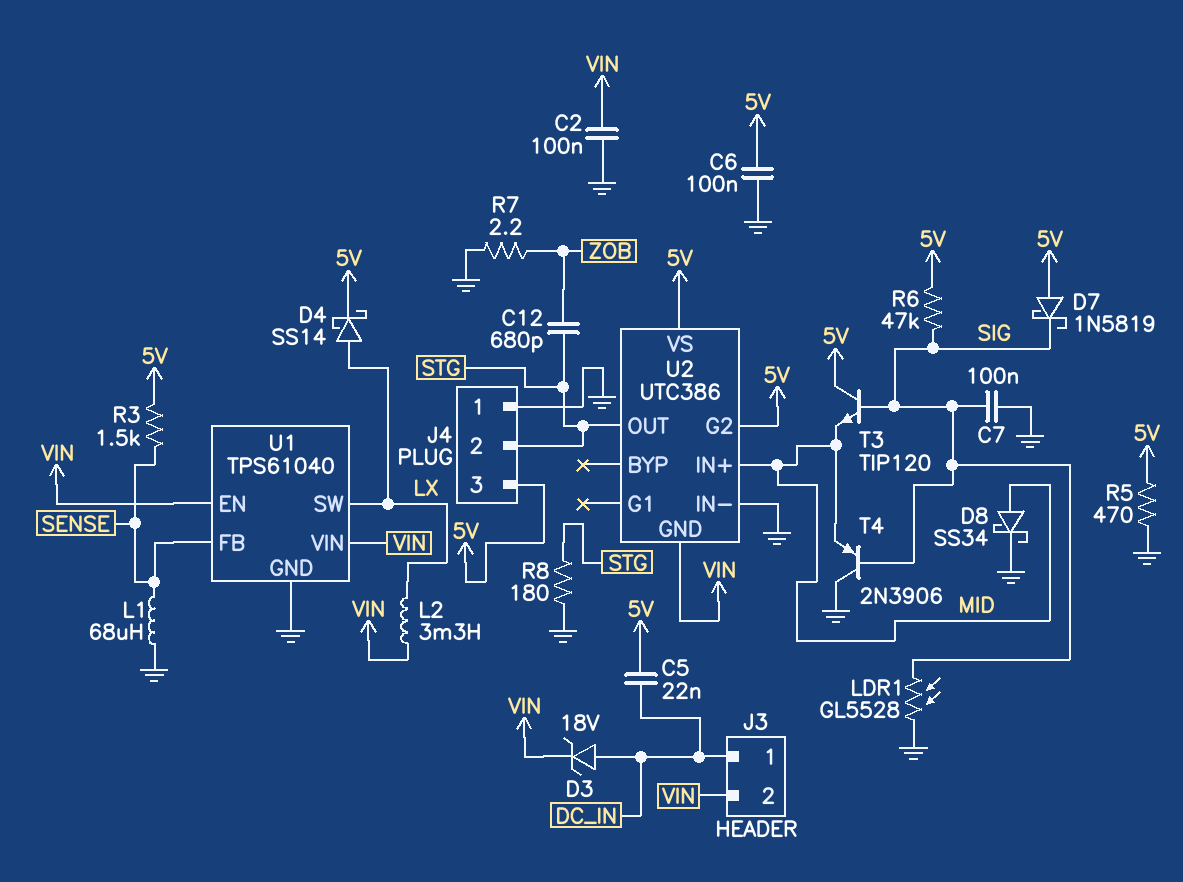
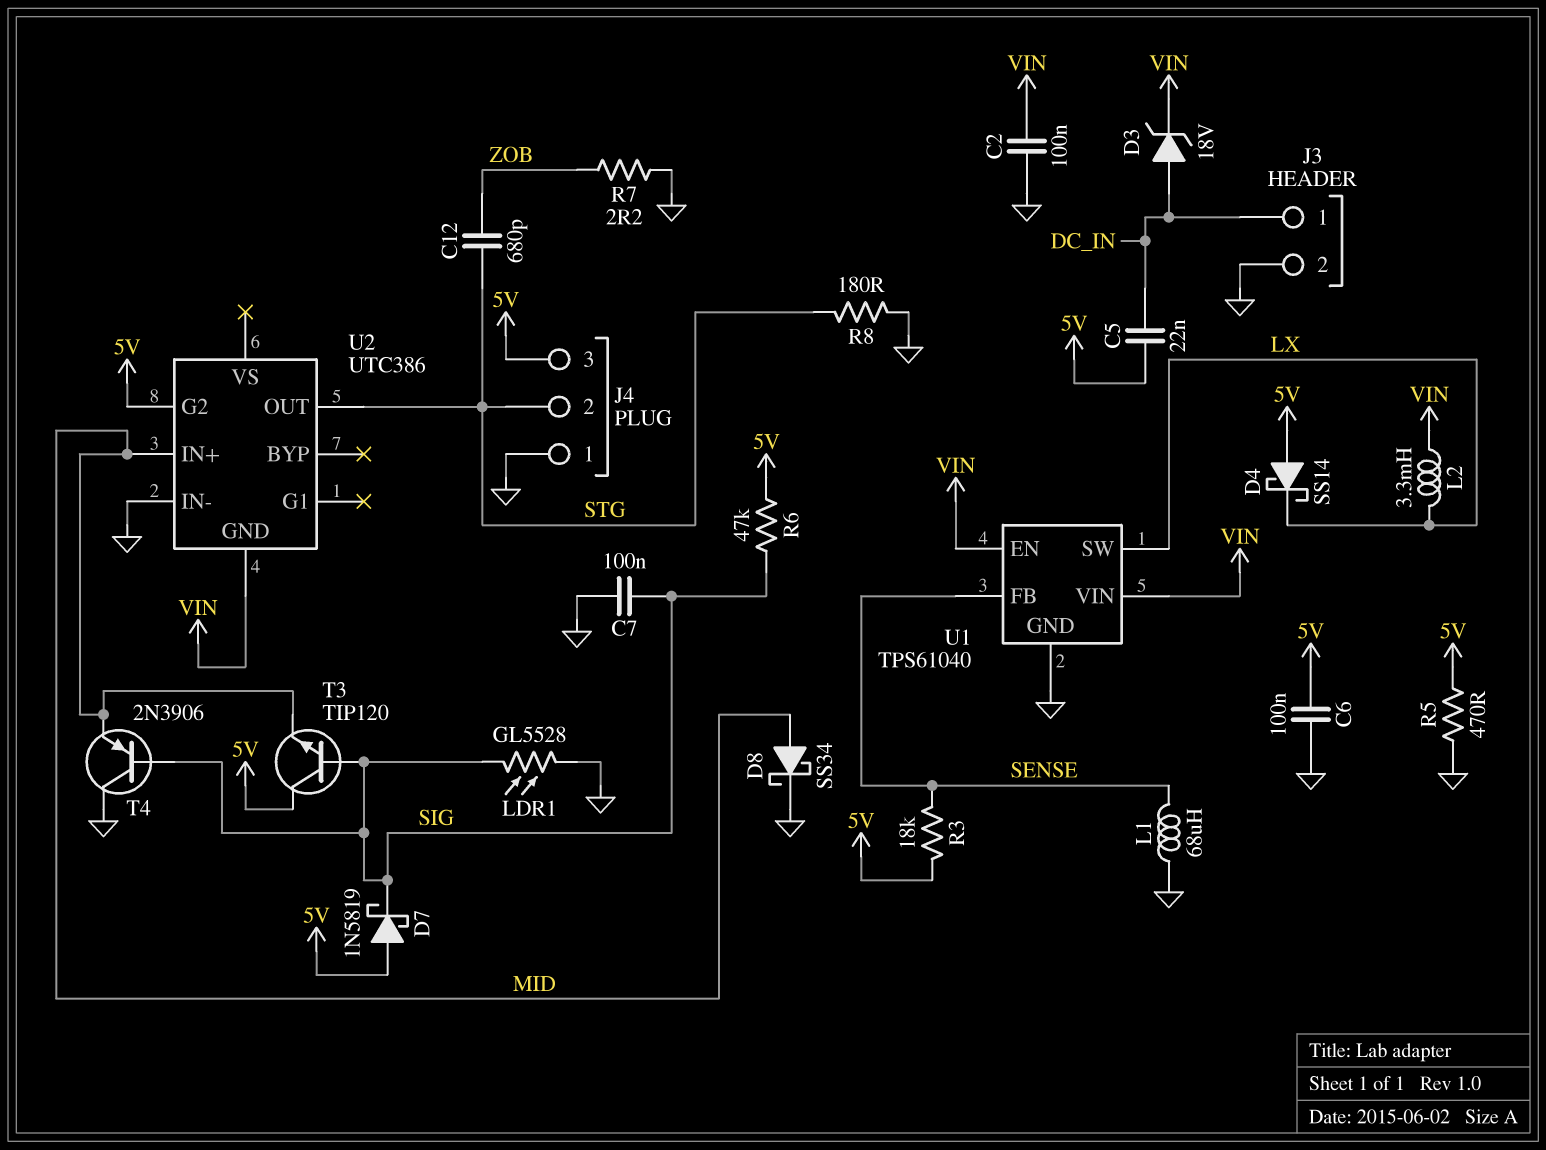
D4: schottky SS14 (A LX, K 5V) -> schottky SS14 (A 5V, K LX)
J3 pin 2: VIN -> GND
R3: 1.5k (5V, SENSE) -> 18k (5V, SENSE)
U2 pin VS: 5V -> none

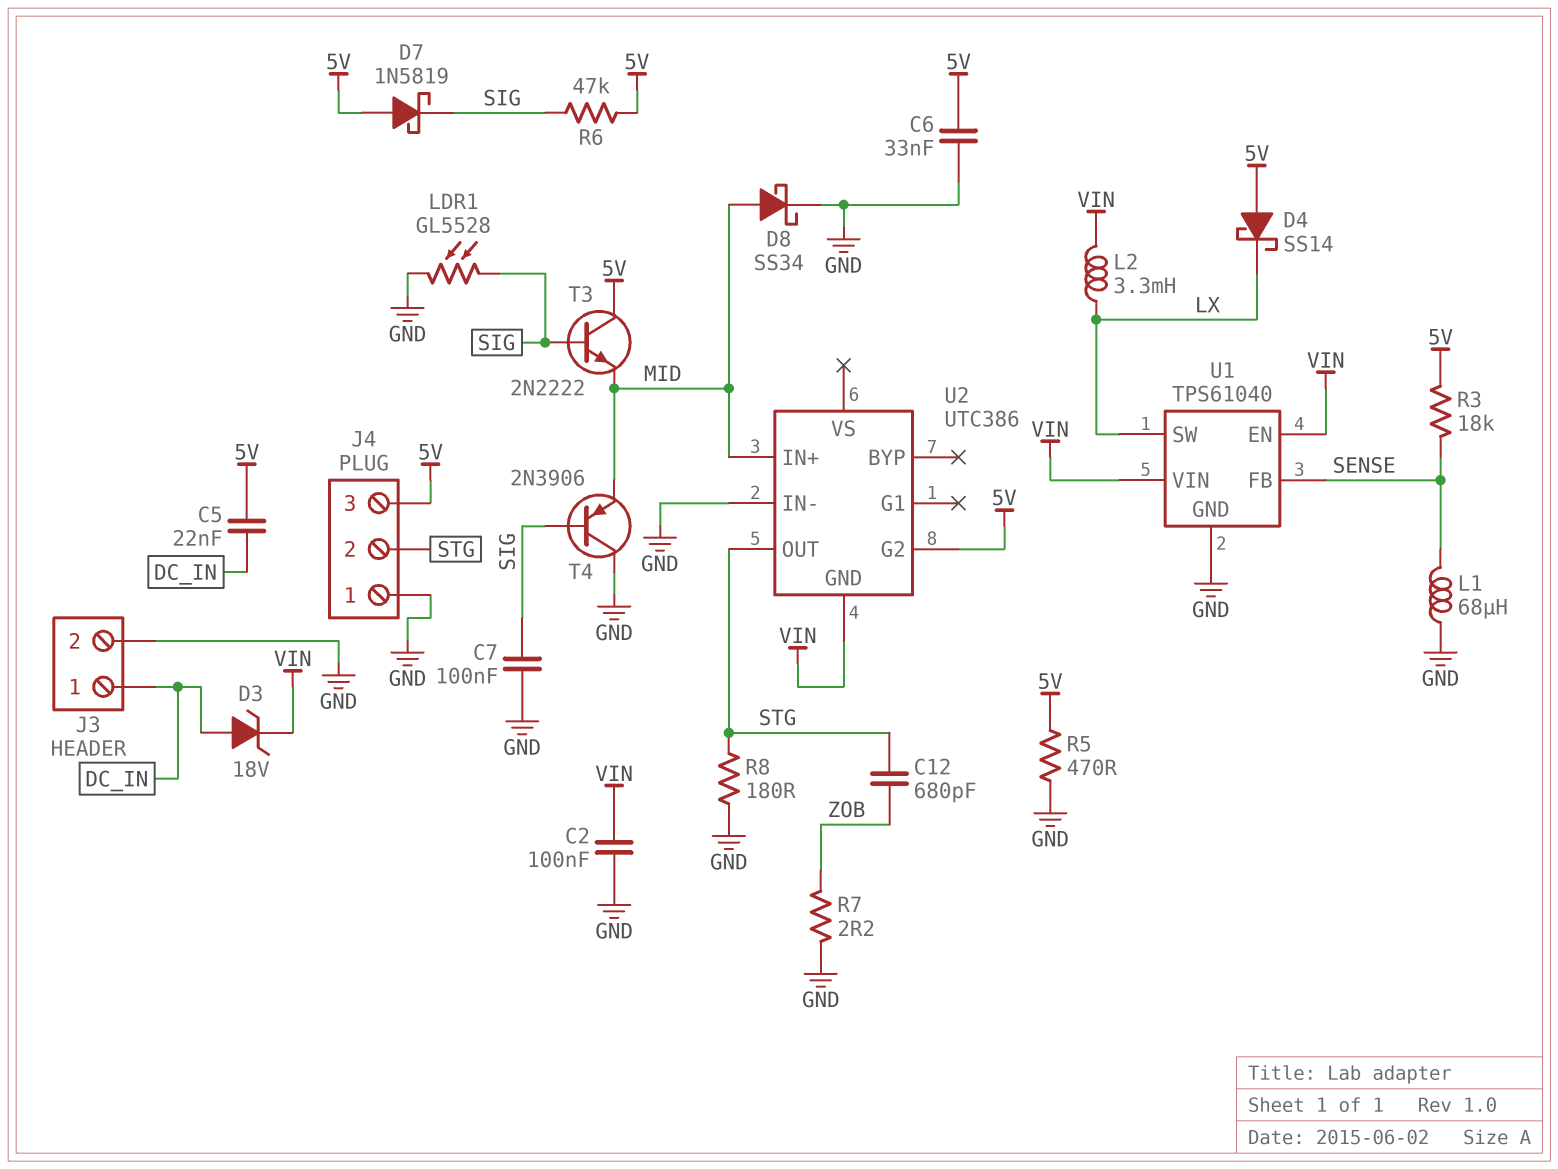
C6: 100nF (5V, GND) -> 33nF (5V, GND)
T3: NPN TIP120 (B SIG, C 5V, E MID) -> NPN 2N2222 (B SIG, C 5V, E MID)

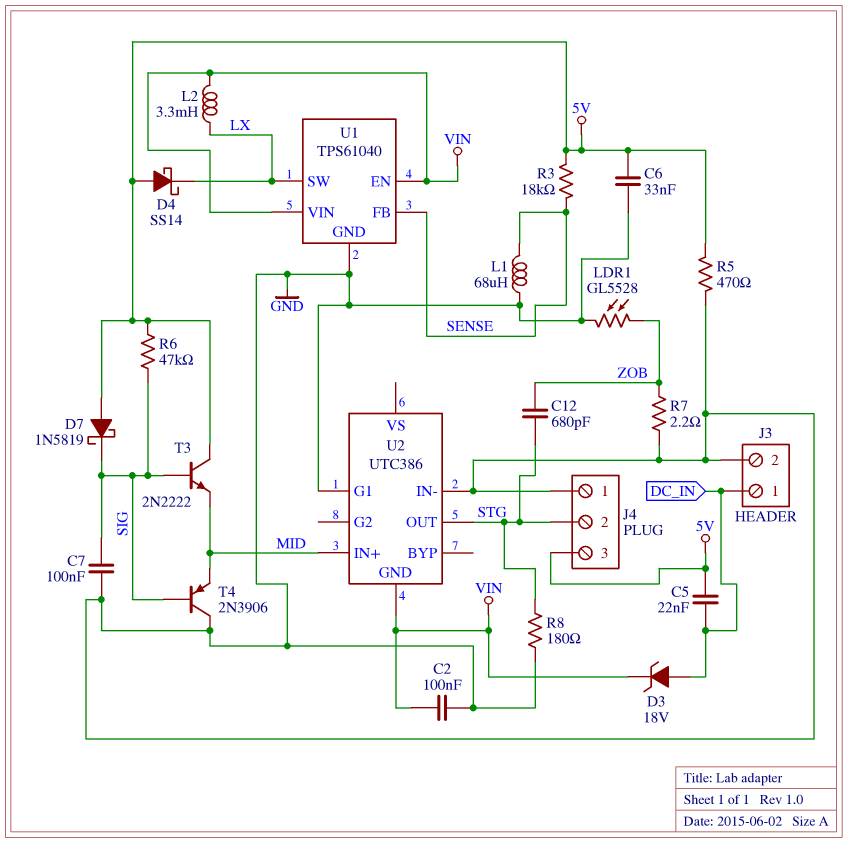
D8: schottky SS34 (A MID, K GND) -> none
LDR1: GL5528 (GND, SIG) -> GL5528 (GND, ZOB)
U2 pin G1: none -> GND
U2 pin G2: 5V -> none

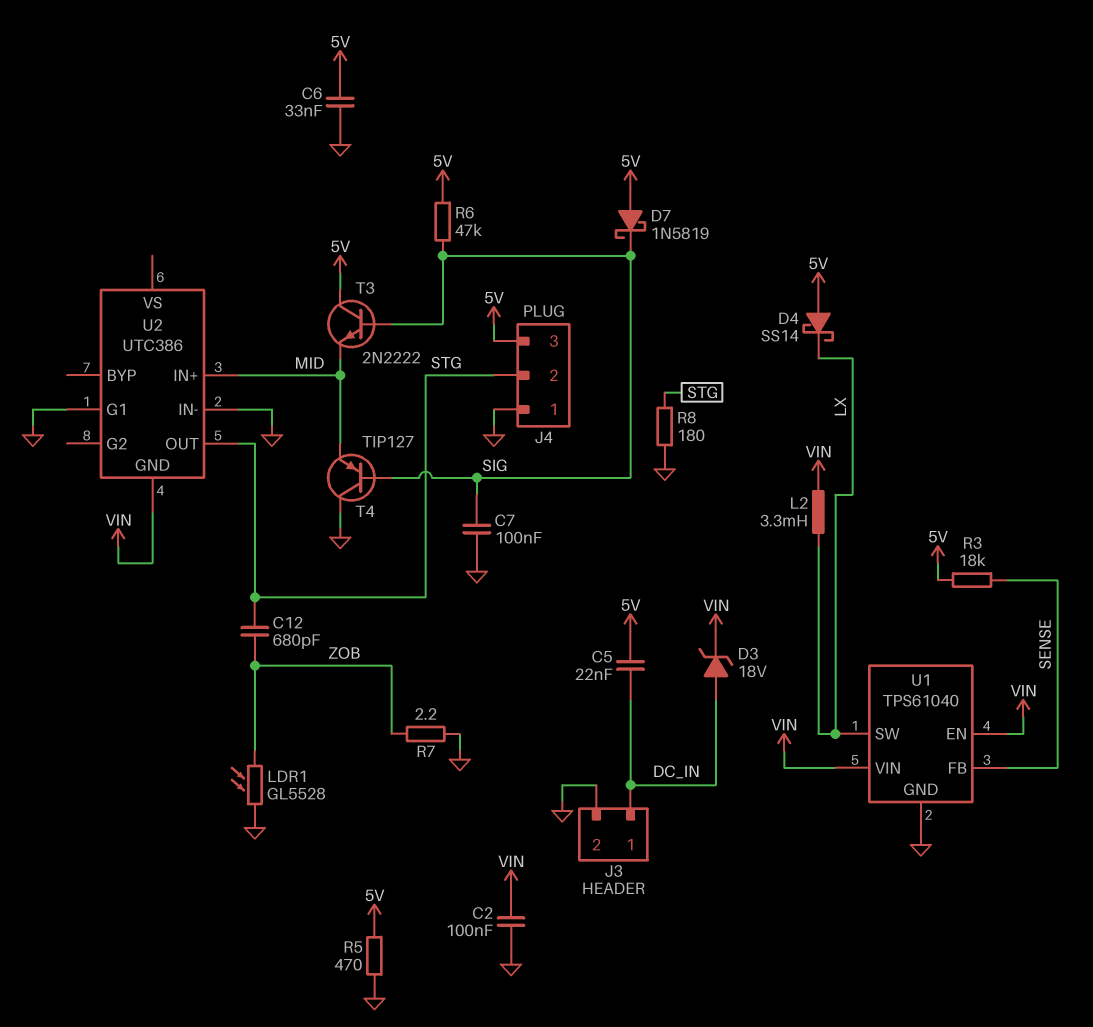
L1: 68uH (GND, SENSE) -> none
T4: PNP 2N3906 (B SIG, C GND, E MID) -> PNP TIP127 (B SIG, C GND, E MID)

